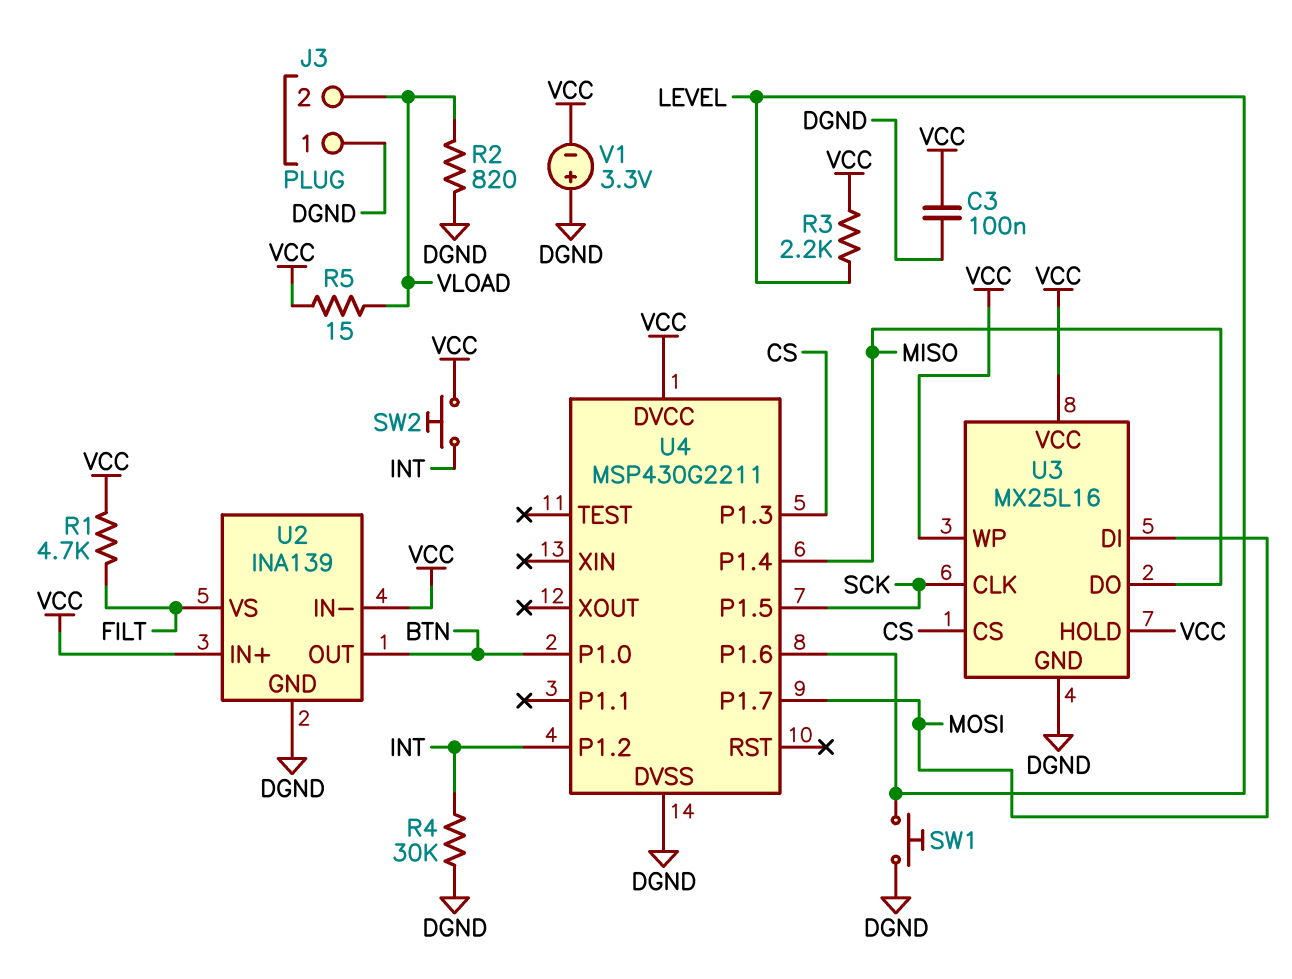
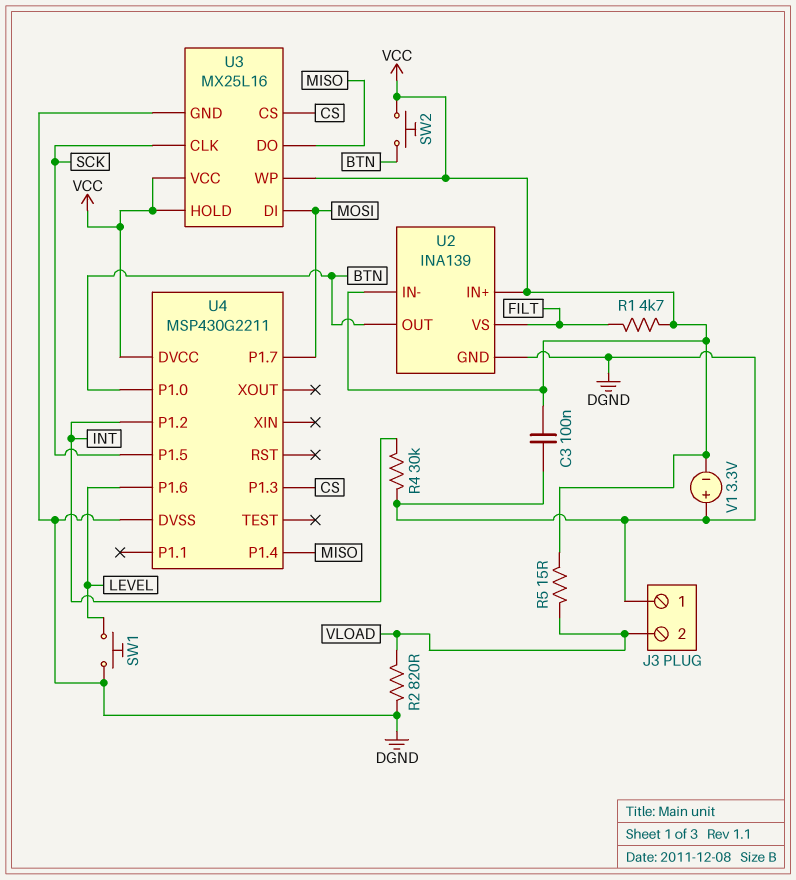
R3: 2.2k (LEVEL, VCC) -> none
SW2: button (INT, VCC) -> button (BTN, VCC)

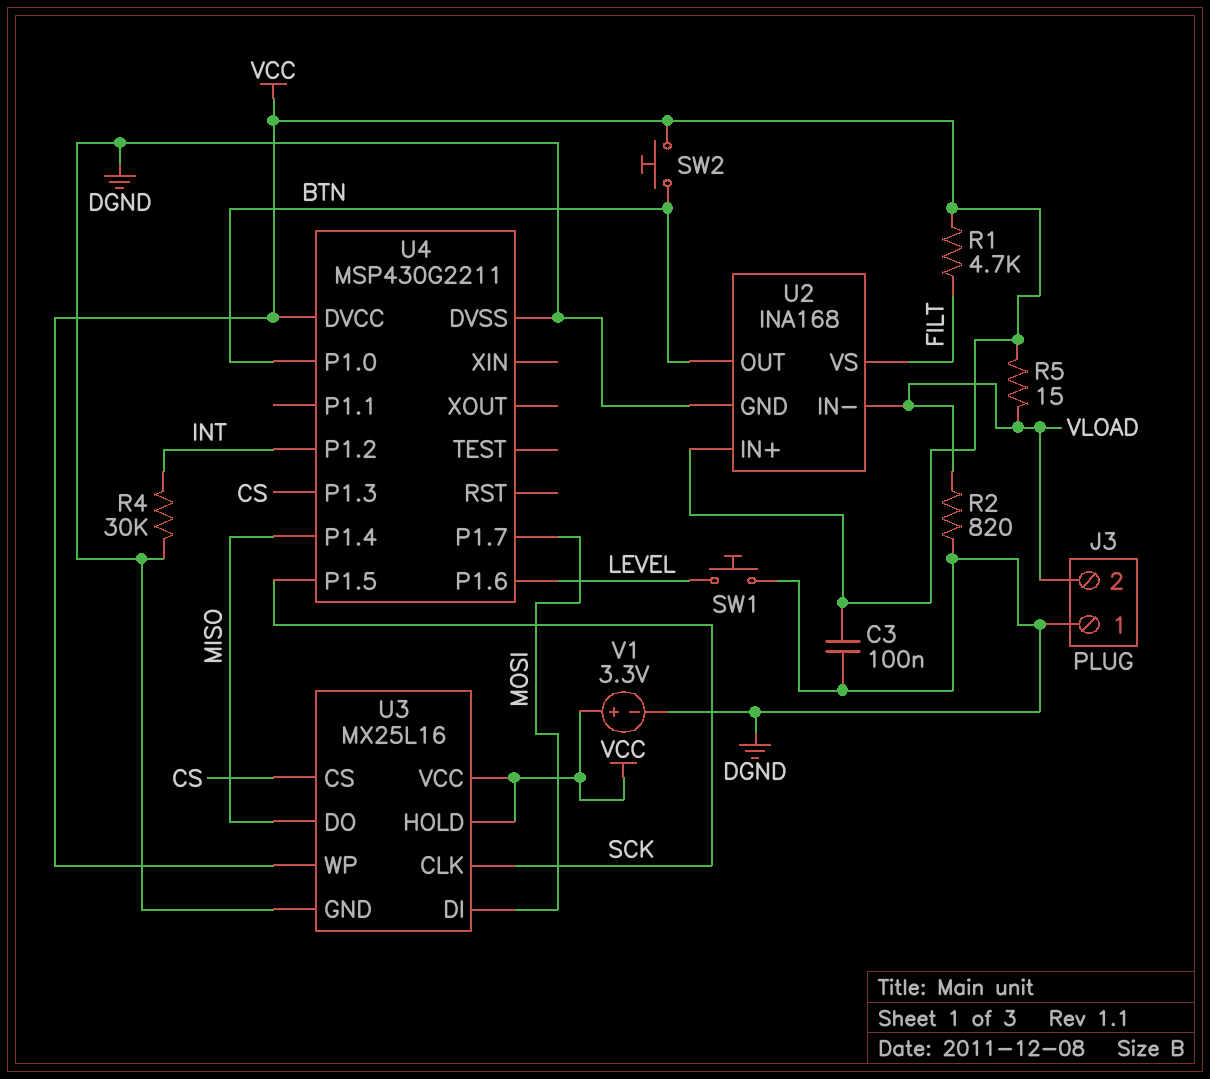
U2: INA139 -> INA168
U2 pin IN-: VCC -> VLOAD
V1: 3.3V (plus DGND, minus VCC) -> 3.3V (plus VCC, minus DGND)

